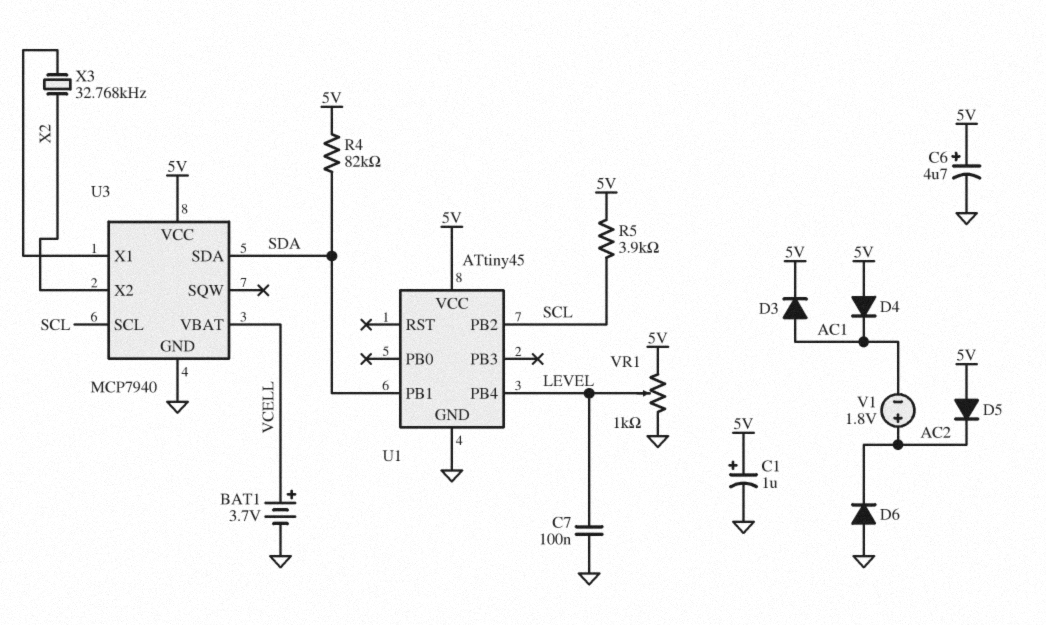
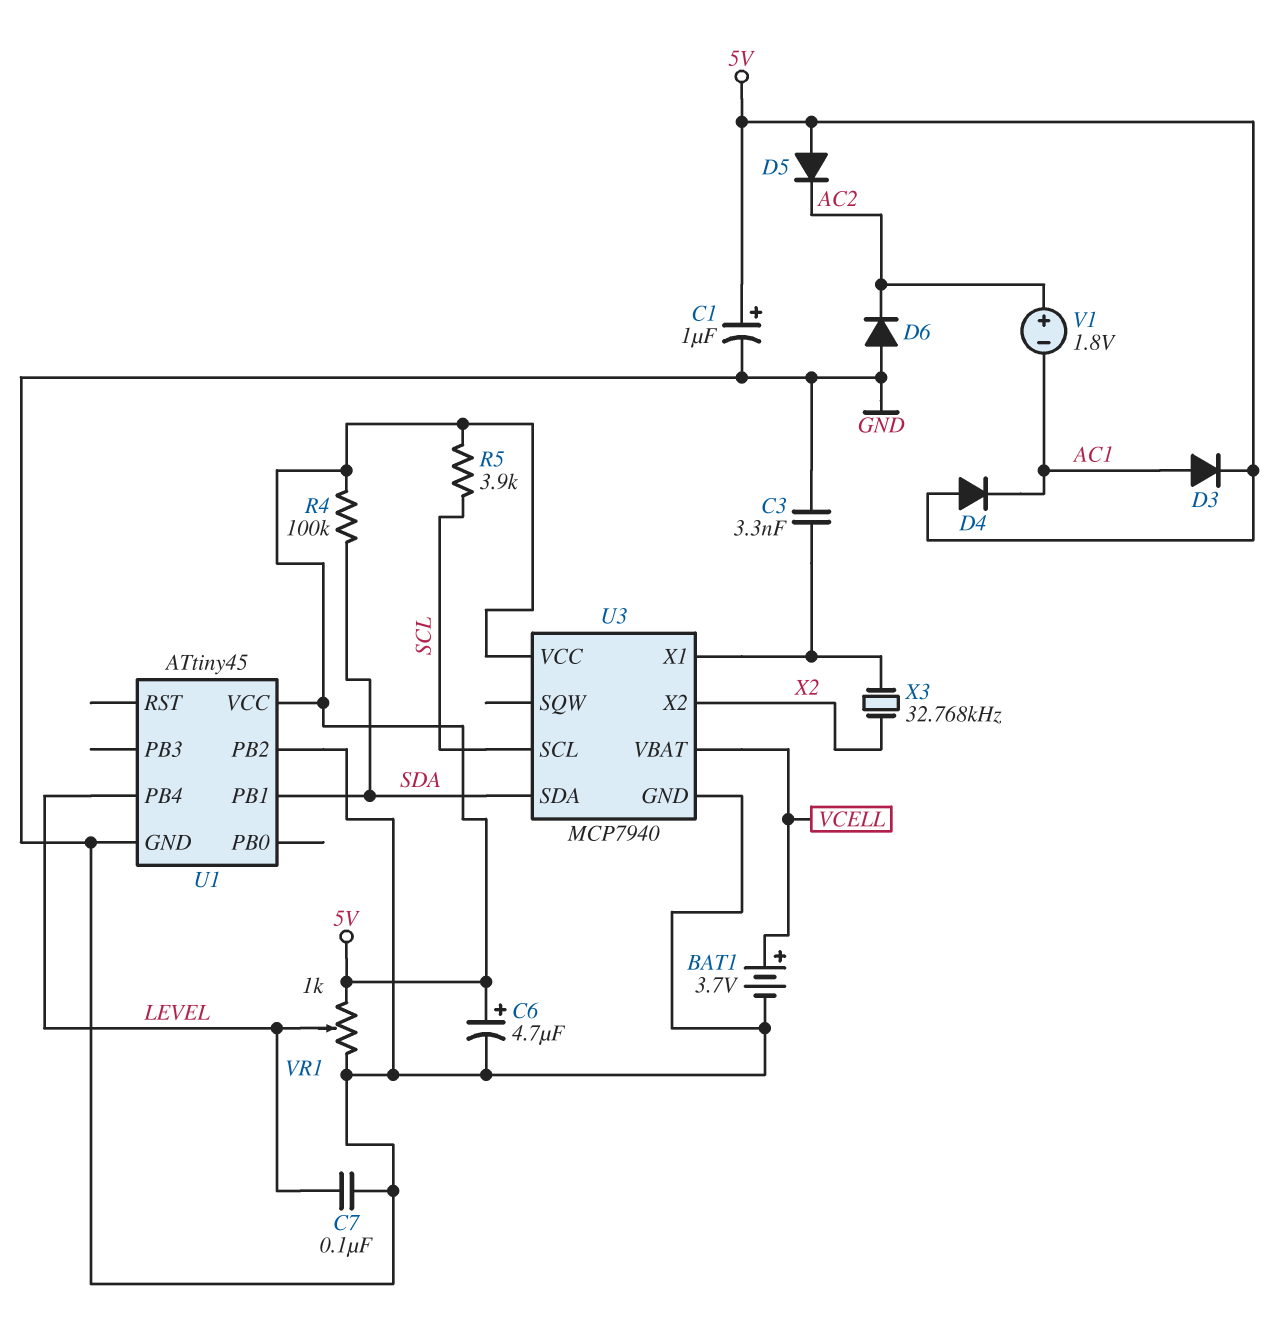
C3: none -> 3.3nF (GND, U3/X1)
R4: 82k (5V, SDA) -> 100k (5V, SDA)
U1 pin PB2: SCL -> GND

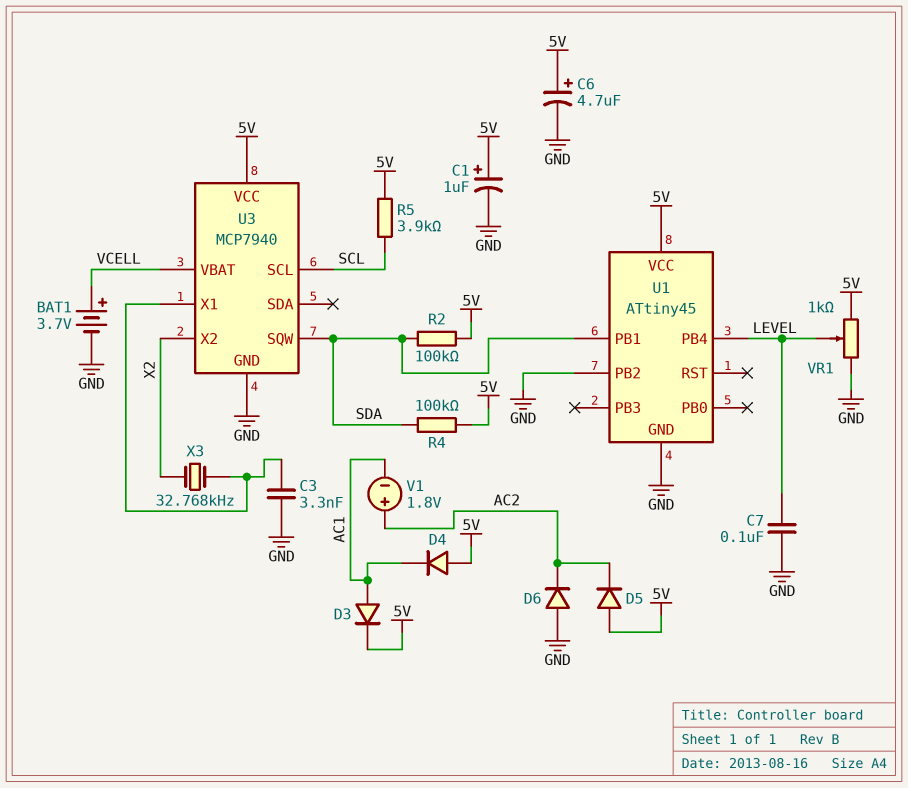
R2: none -> 100k (5V, SDA)
U3 pin SDA: SDA -> none
U3 pin SQW: none -> SDA

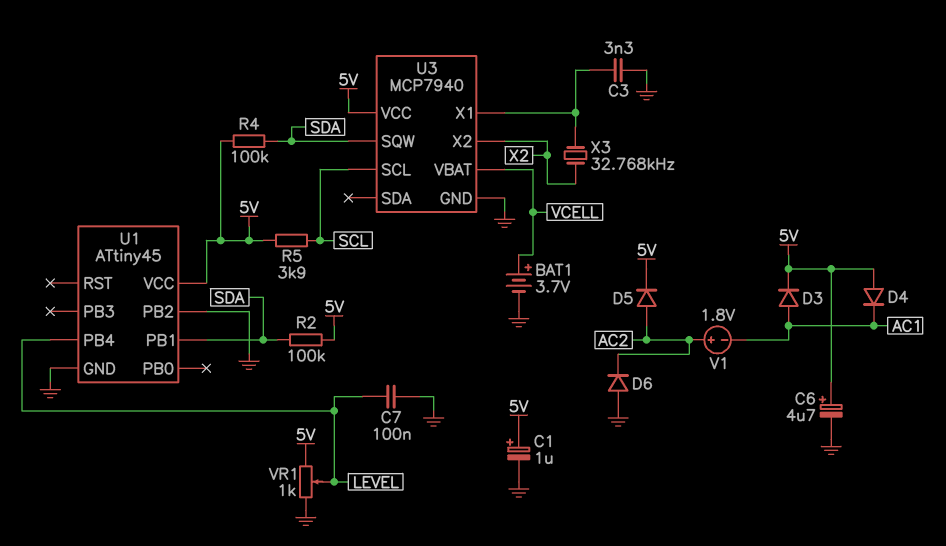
D5: diode (A 5V, K AC2) -> diode (A AC2, K 5V)

